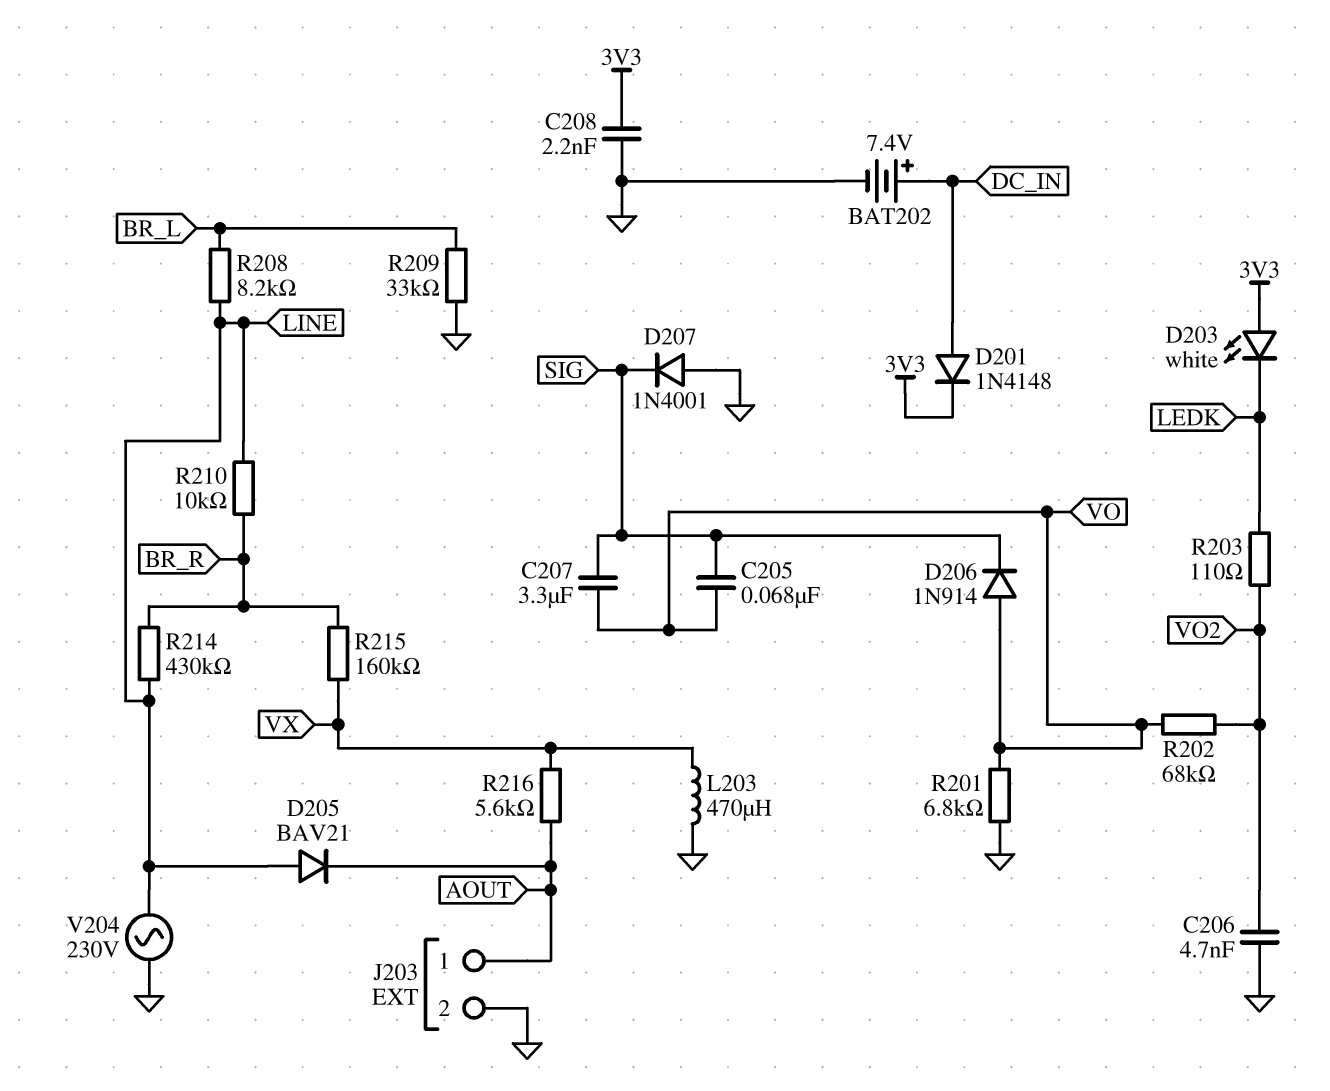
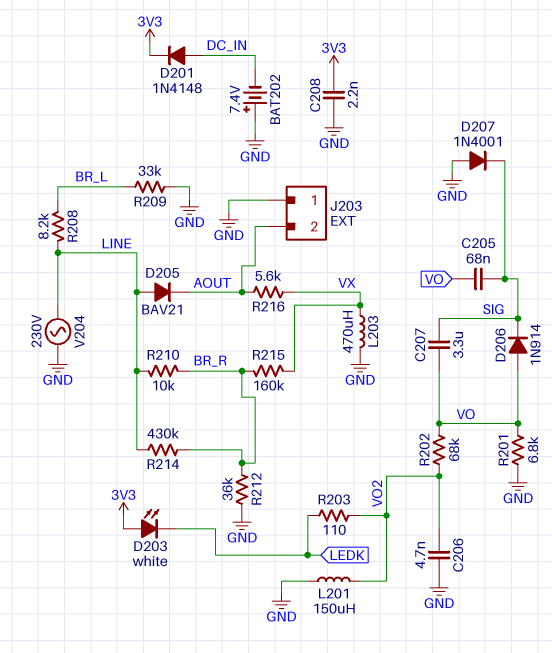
BAT202: 7.4V (plus DC_IN, minus GND) -> 7.4V (plus GND, minus DC_IN)
J203 pin 1: AOUT -> GND
J203 pin 2: GND -> AOUT
L201: none -> 150uH (GND, VO2)
R212: none -> 36k (BR_R, GND)

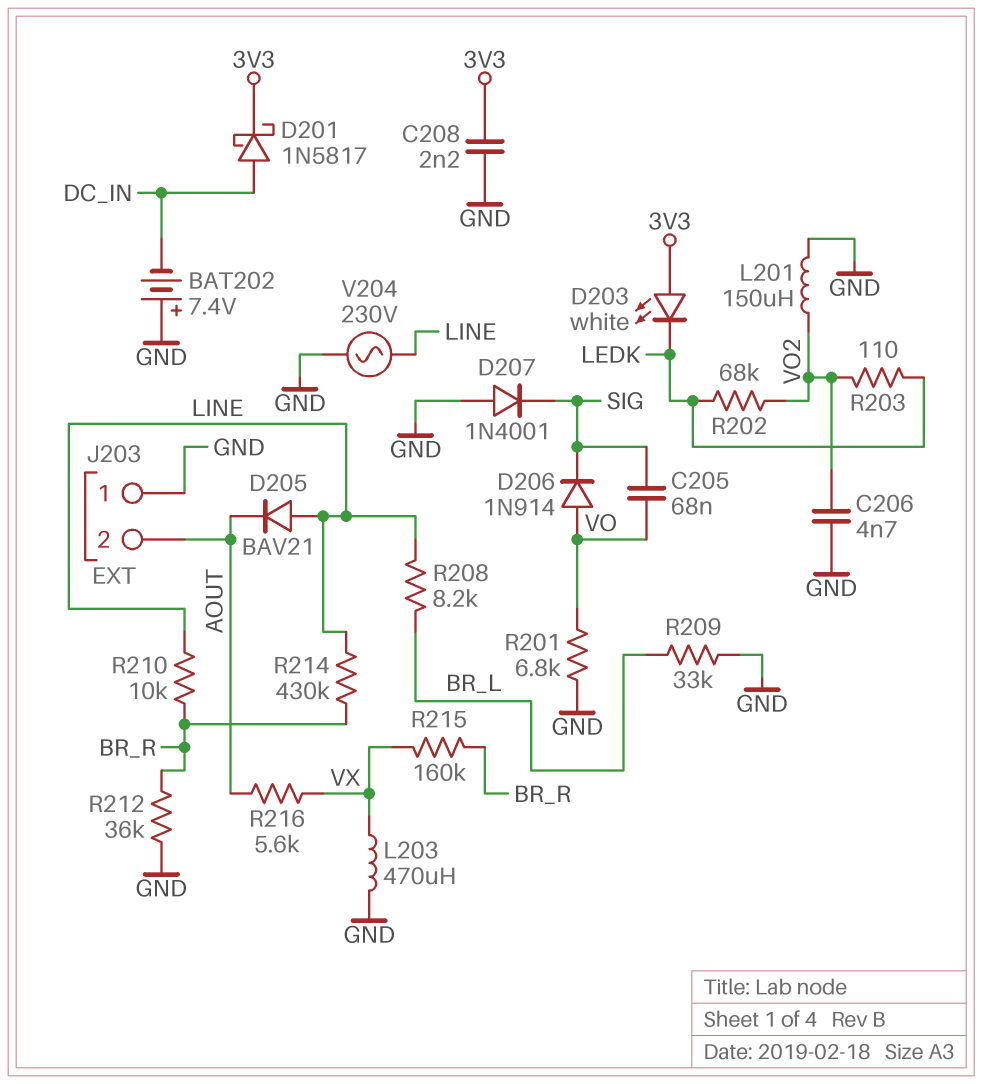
C207: 3.3uF (SIG, VO) -> none
D201: diode 1N4148 (A DC_IN, K 3V3) -> schottky 1N5817 (A DC_IN, K 3V3)
R202: 68k (VO, VO2) -> 68k (LEDK, VO2)

